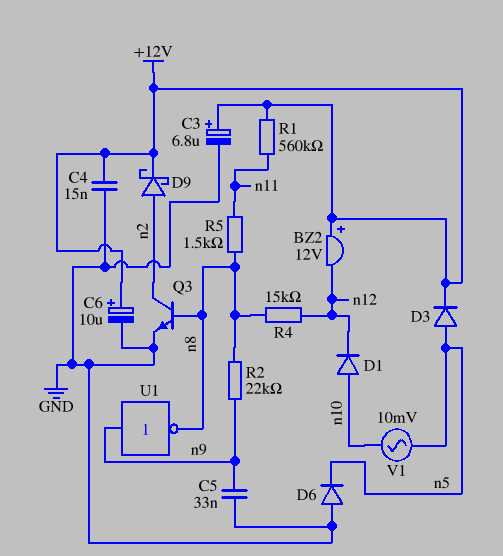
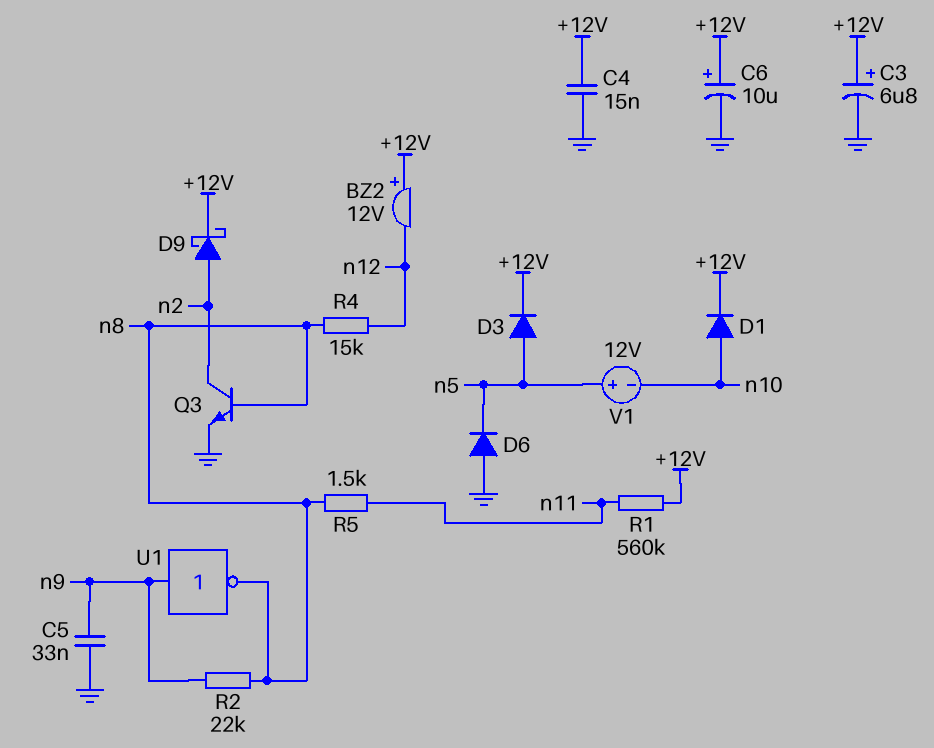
D1: diode (A n10, K n12) -> diode (A n10, K +12V)
V1: AC 10mV (n5, n10) -> 12V (plus n5, minus n10)

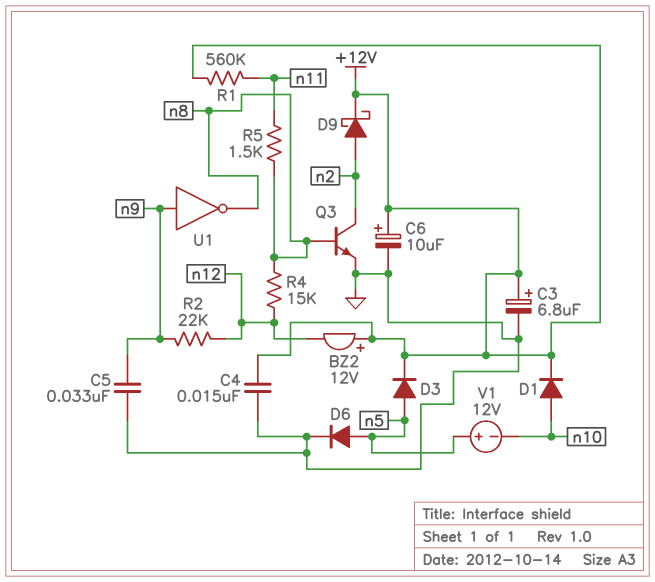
D6: diode (A GND, K n5) -> diode (A n5, K GND)
R2: 22k (n8, n9) -> 22k (n9, n12)

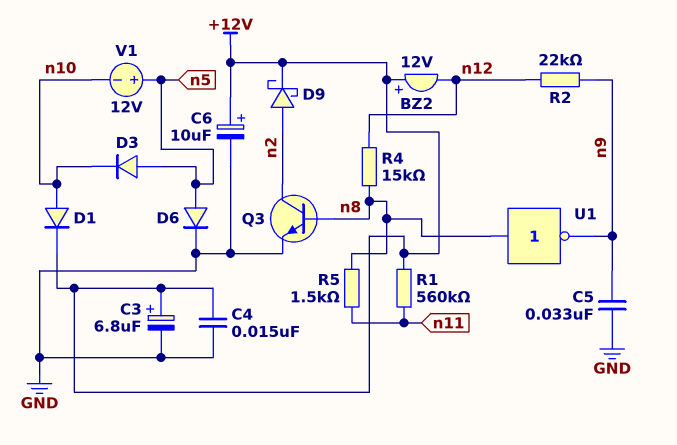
D3: diode (A n5, K +12V) -> diode (A n5, K n10)
U1: NOT (in n9, out n8) -> NOT (in n8, out n9)

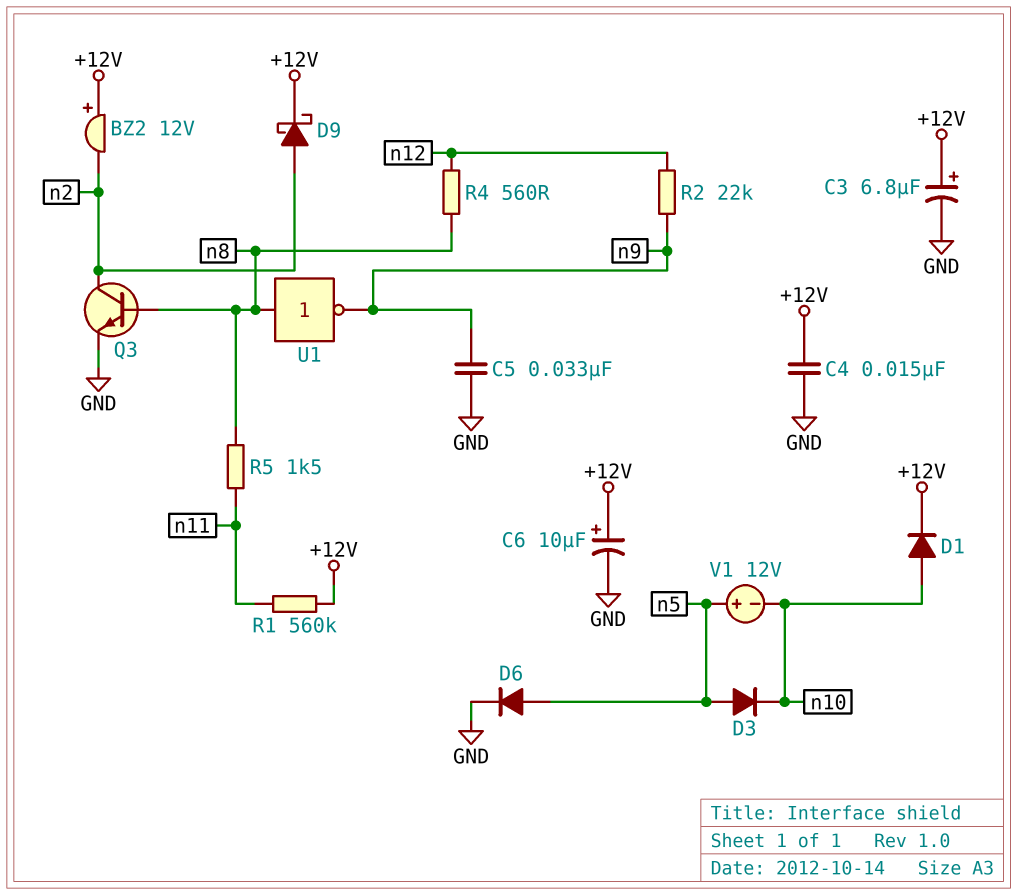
BZ2: buzzer 12V (plus +12V, minus n12) -> buzzer 12V (plus +12V, minus n2)
R4: 15k (n8, n12) -> 560 (n8, n12)

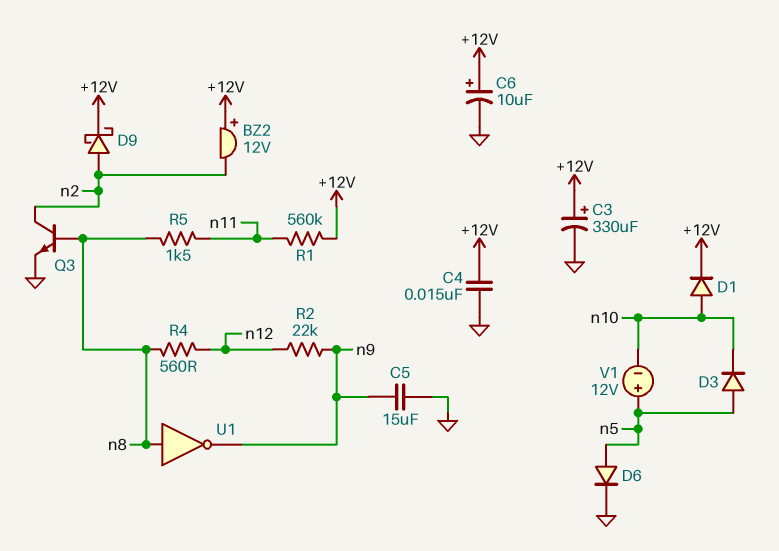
C3: 6.8uF (plus +12V, minus GND) -> 330uF (plus +12V, minus GND)
C5: 33nF (GND, n9) -> 15uF (GND, n9)

